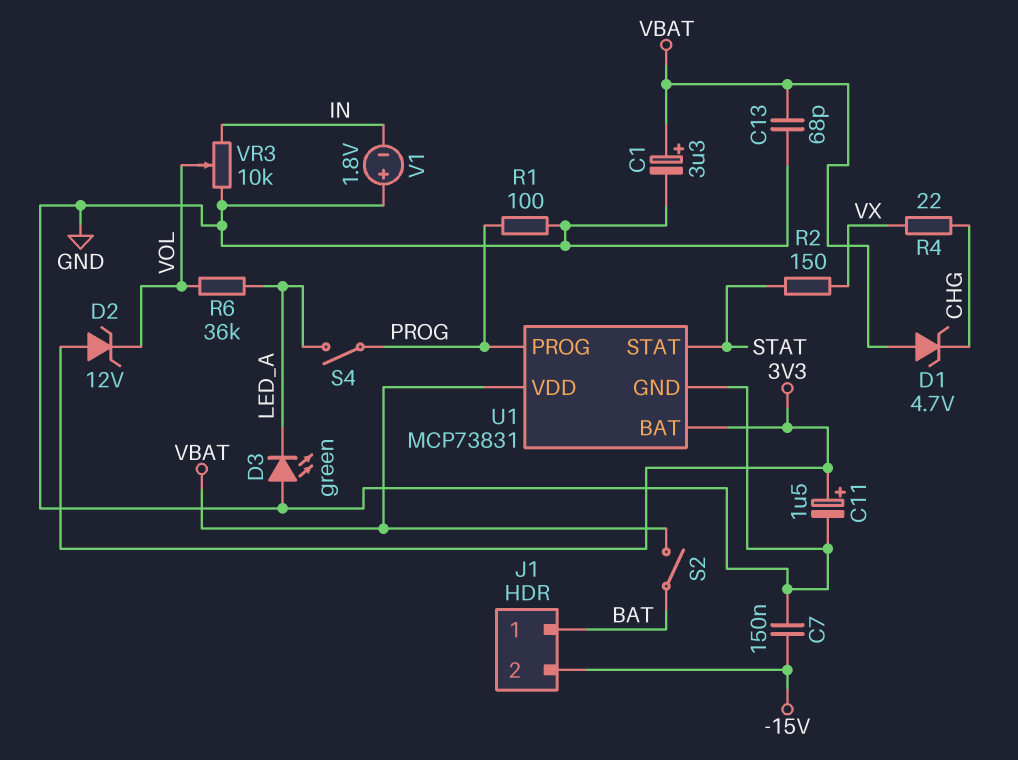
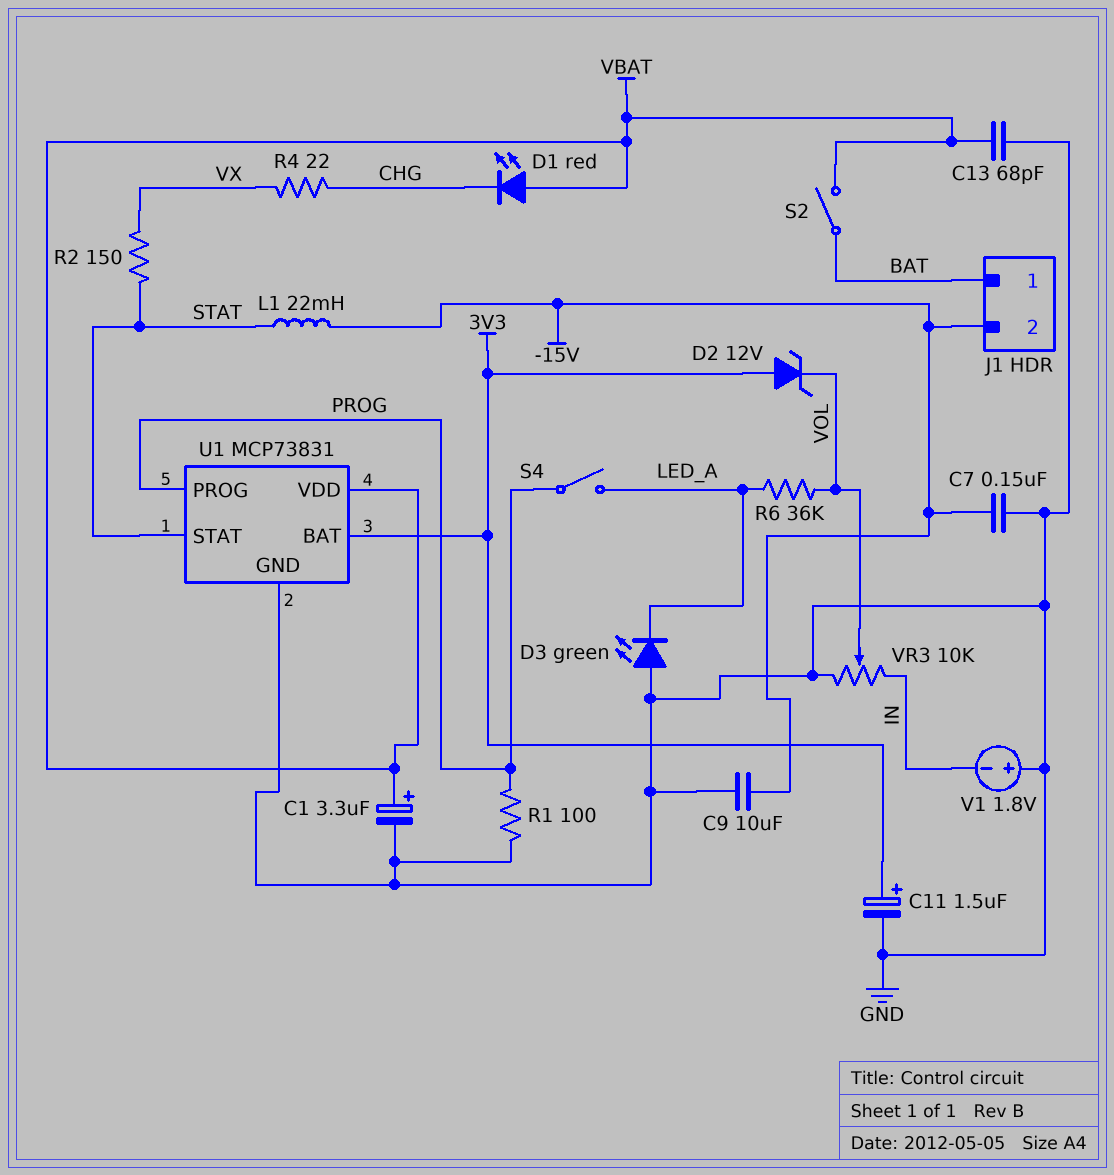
C9: none -> 10uF (-15V, GND)
D1: zener 4.7V (A VBAT, K CHG) -> LED red (A VBAT, K CHG)
L1: none -> 22mH (-15V, STAT)

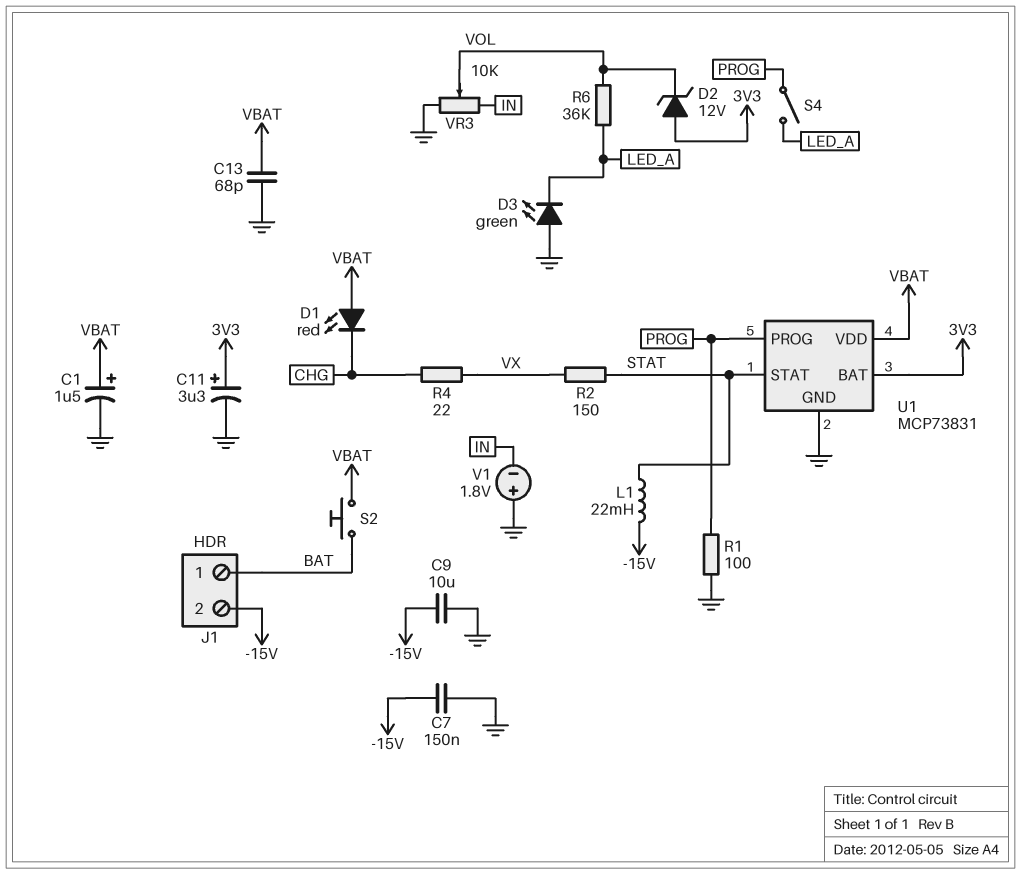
C1: 3.3uF (plus VBAT, minus GND) -> 1.5uF (plus VBAT, minus GND)
C11: 1.5uF (plus 3V3, minus GND) -> 3.3uF (plus 3V3, minus GND)
S2: switch (BAT, VBAT) -> button (BAT, VBAT)

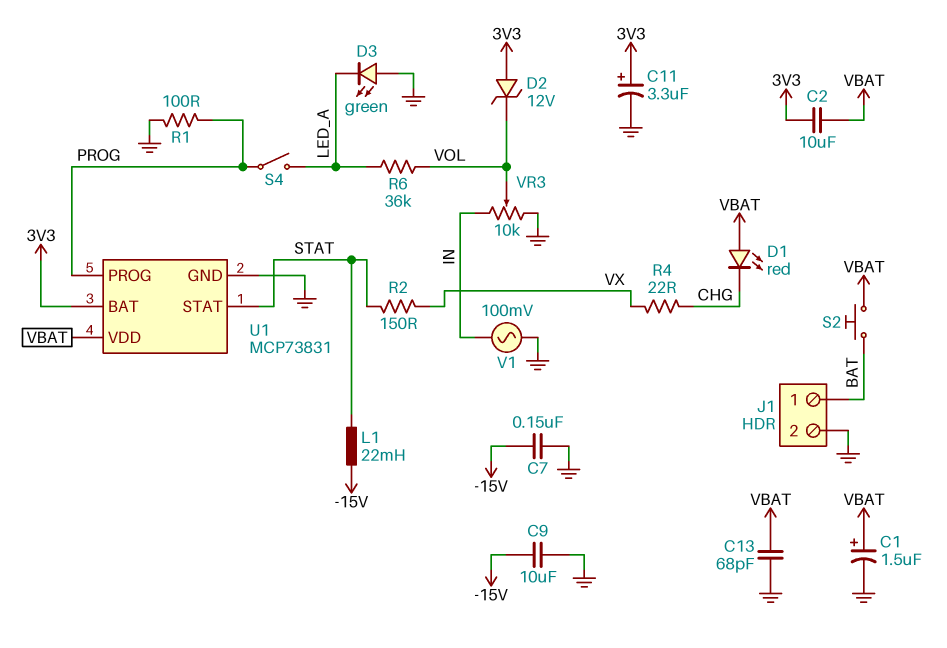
C2: none -> 10uF (3V3, VBAT)
J1 pin 2: -15V -> GND
V1: 1.8V (plus GND, minus IN) -> AC 100mV (GND, IN)

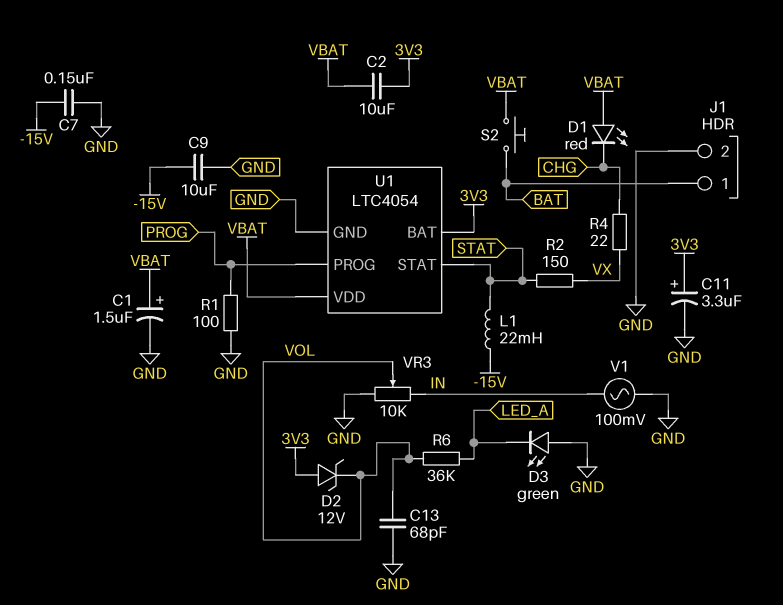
C13: 68pF (GND, VBAT) -> 68pF (GND, VOL)
S4: switch (LED_A, PROG) -> none
U1: MCP73831 -> LTC4054

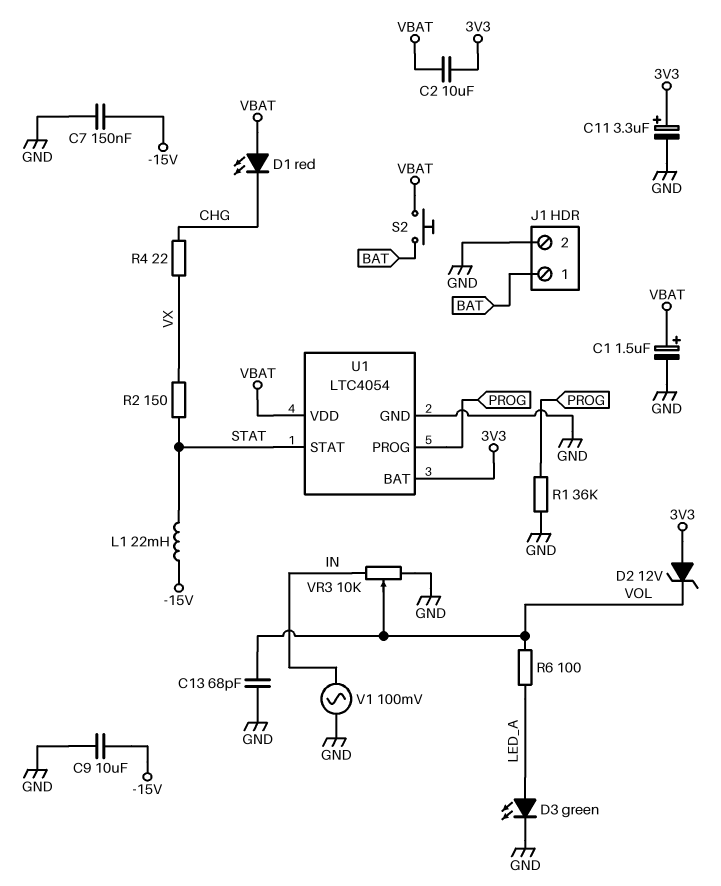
D3: LED green (A GND, K LED_A) -> LED green (A LED_A, K GND)
R1: 100 (GND, PROG) -> 36k (GND, PROG)
R6: 36k (LED_A, VOL) -> 100 (LED_A, VOL)

